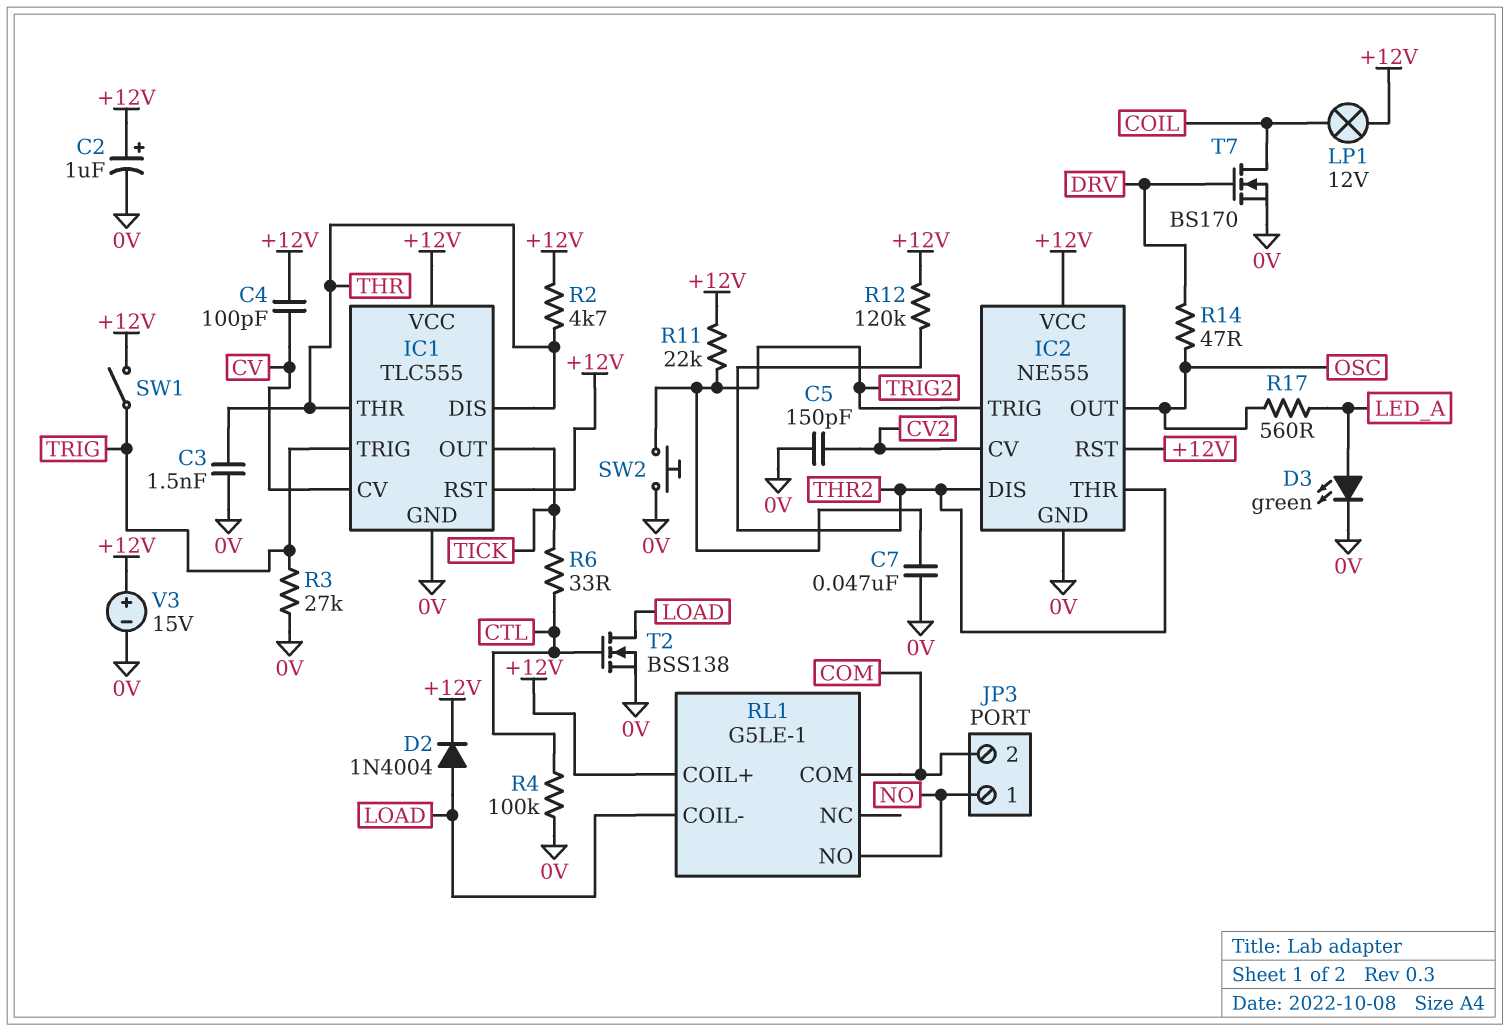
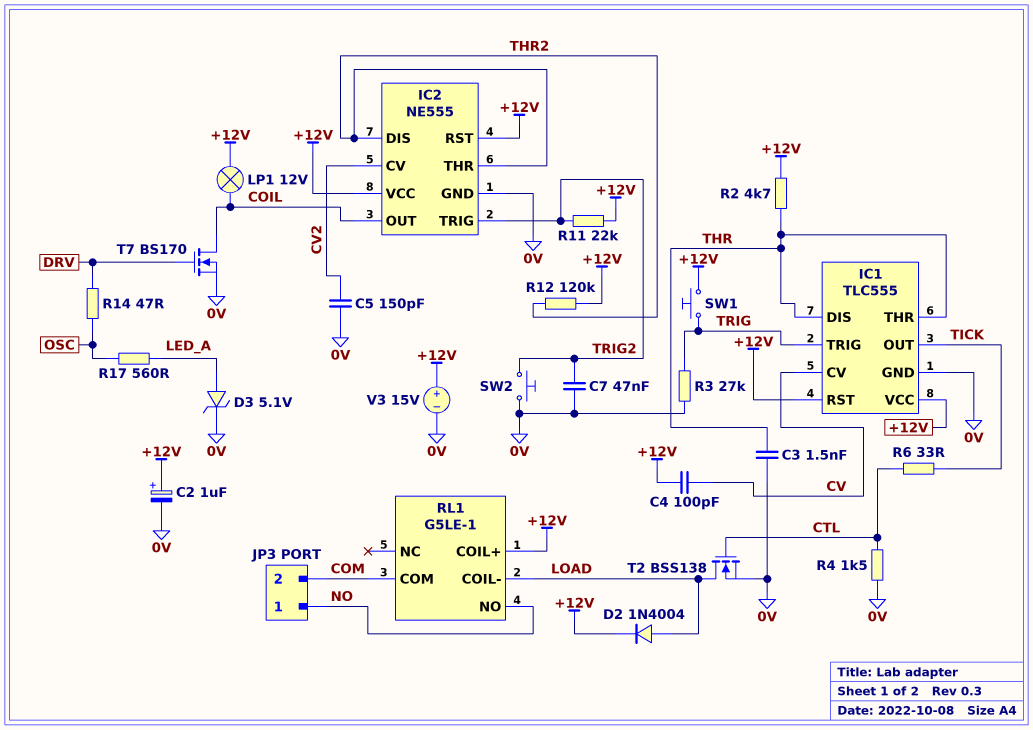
D3: LED green (A LED_A, K 0V) -> zener 5.1V (A LED_A, K 0V)
IC2 pin OUT: OSC -> COIL
R4: 100k (0V, CTL) -> 1.5k (0V, CTL)
SW1: switch (+12V, TRIG) -> button (+12V, TRIG)

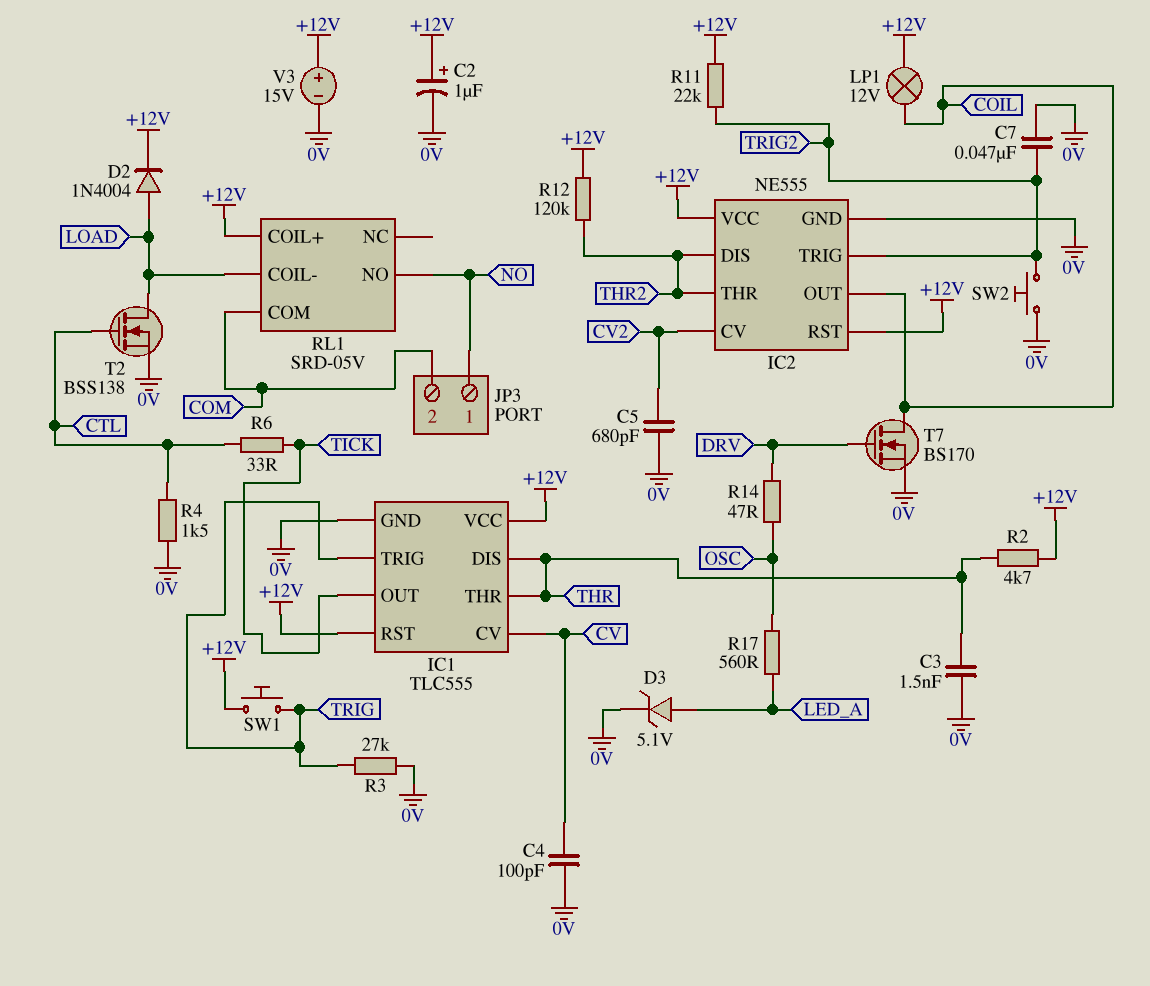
C4: 100pF (+12V, CV) -> 100pF (0V, CV)
C5: 150pF (0V, CV2) -> 680pF (0V, CV2)
RL1: G5LE-1 -> SRD-05V

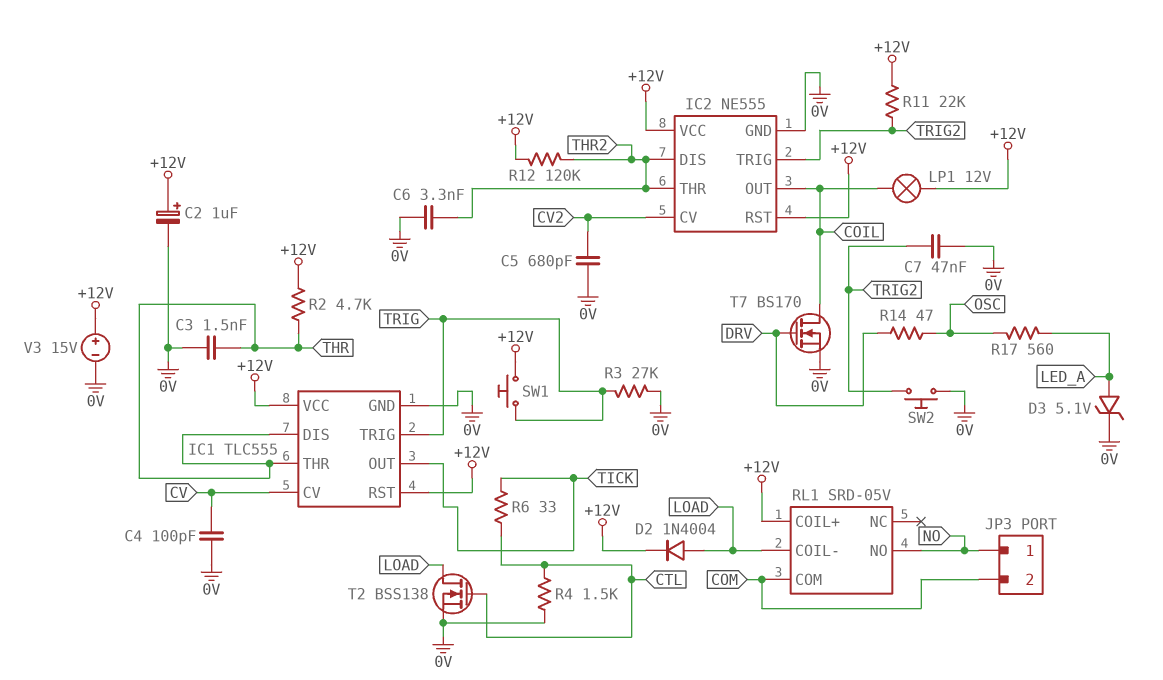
C6: none -> 3.3nF (0V, THR2)

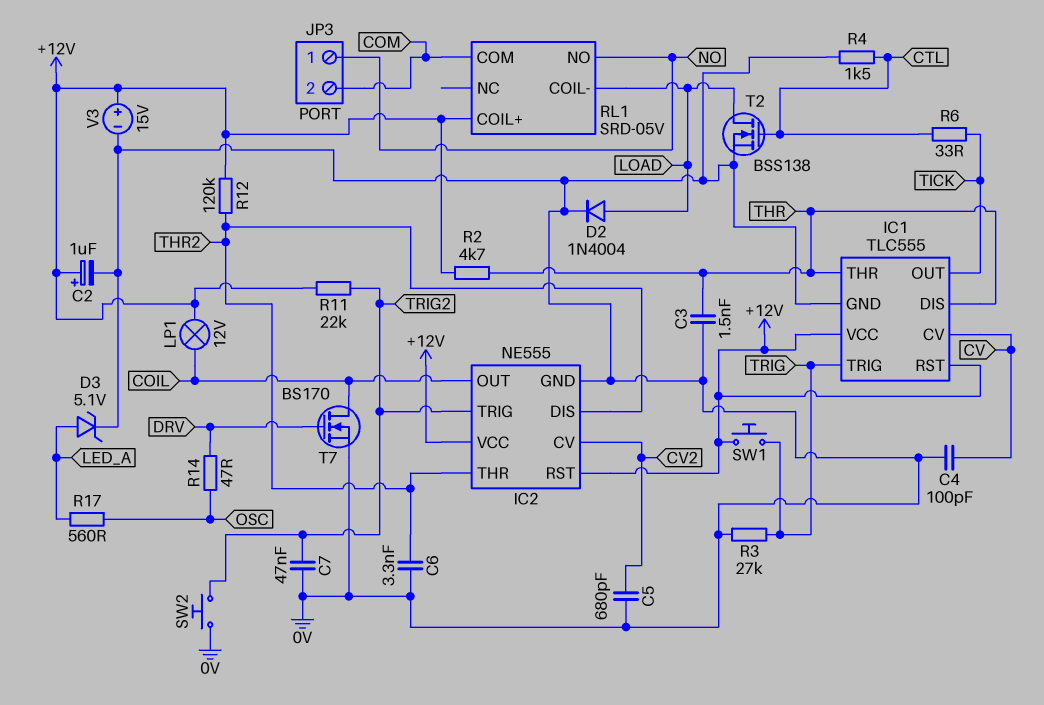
D2: diode 1N4004 (A LOAD, K +12V) -> diode 1N4004 (A LOAD, K 0V)

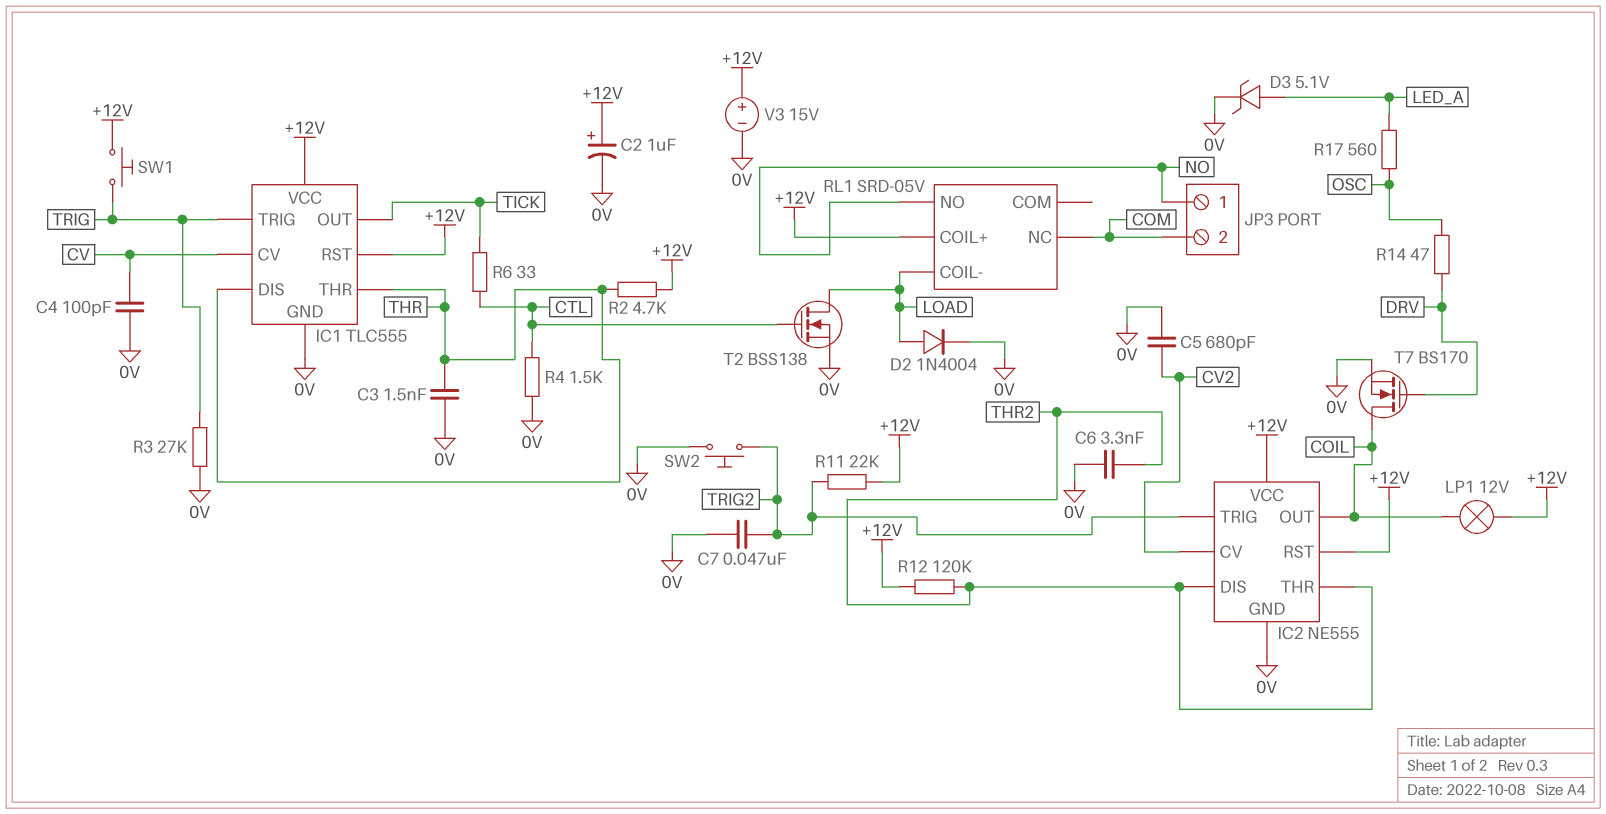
RL1 pin COM: COM -> none
RL1 pin NC: none -> COM

